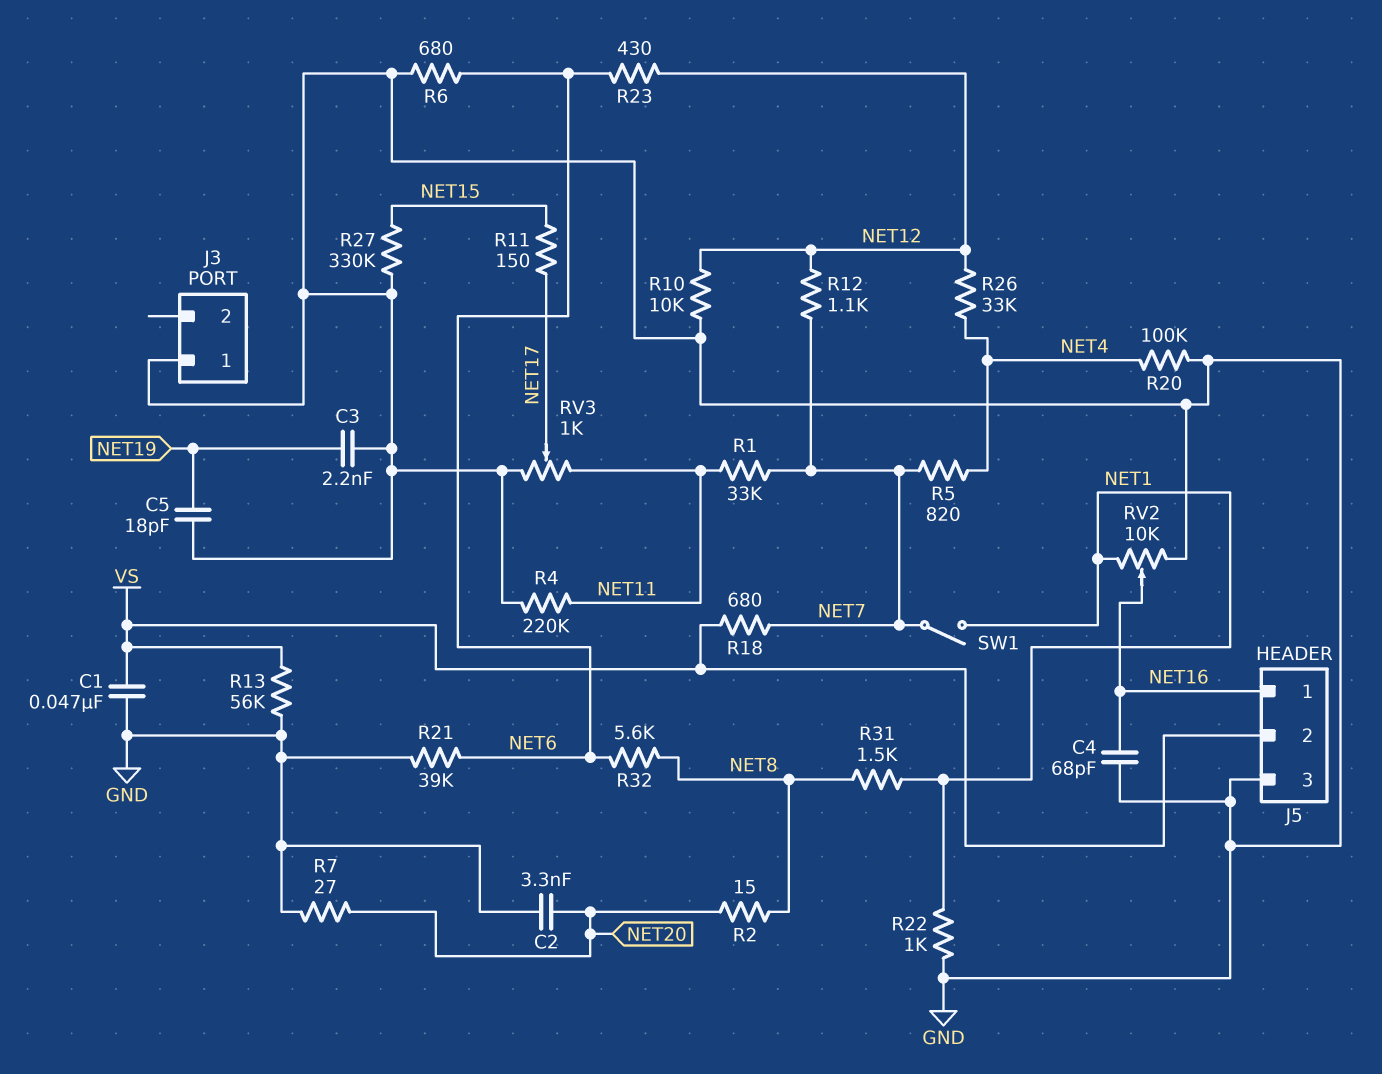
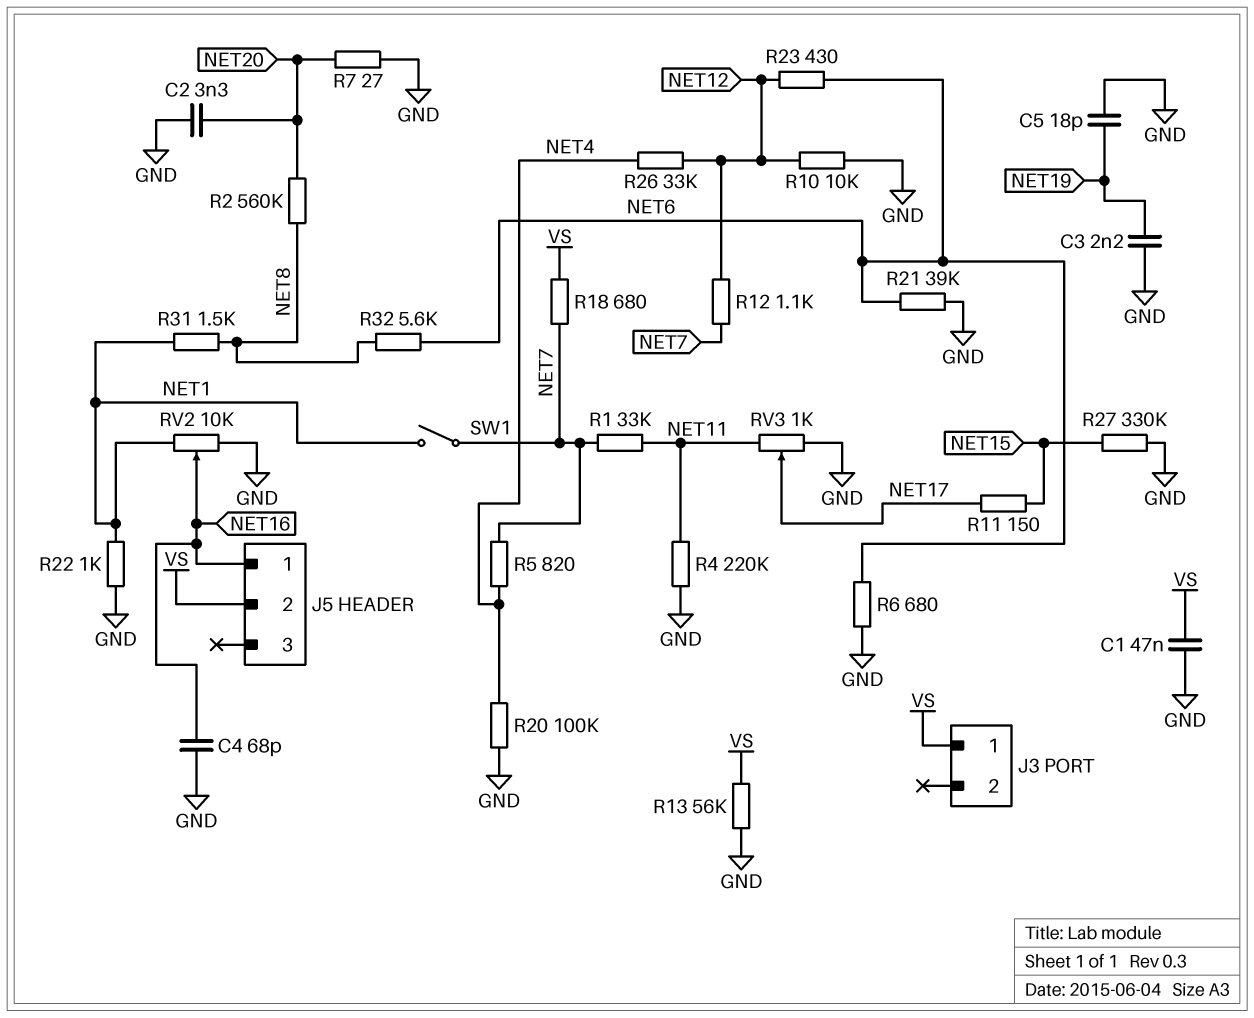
J3 pin 1: GND -> VS
J5 pin 3: GND -> none
R2: 15 (NET8, NET20) -> 560k (NET8, NET20)

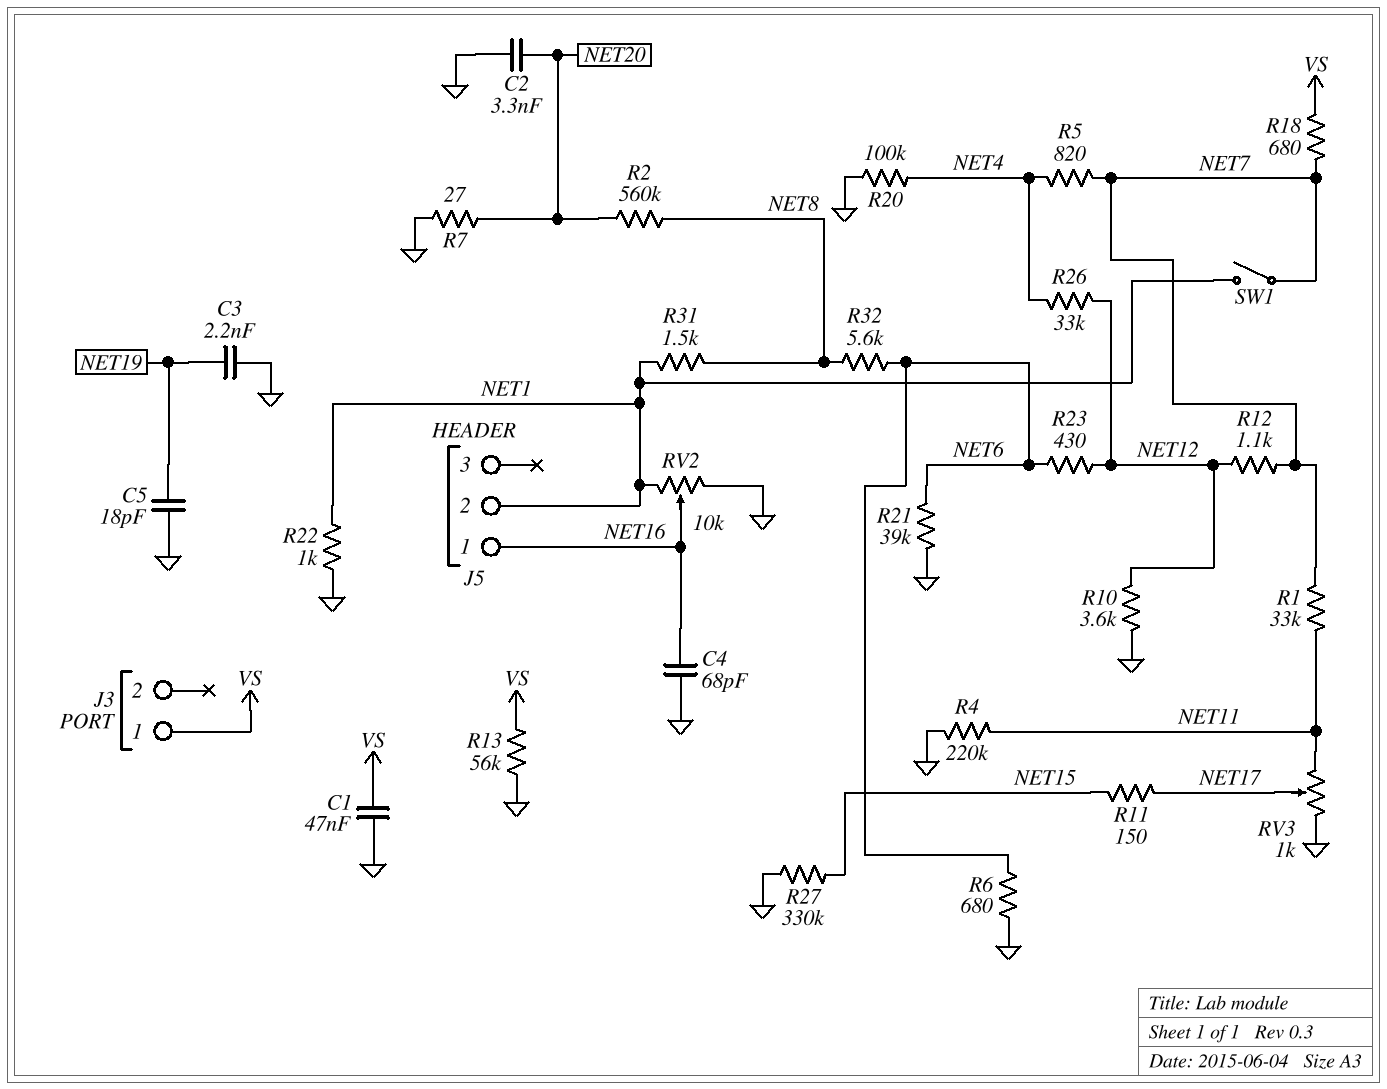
J5 pin 2: VS -> NET1
R10: 10k (GND, NET12) -> 3.6k (GND, NET12)

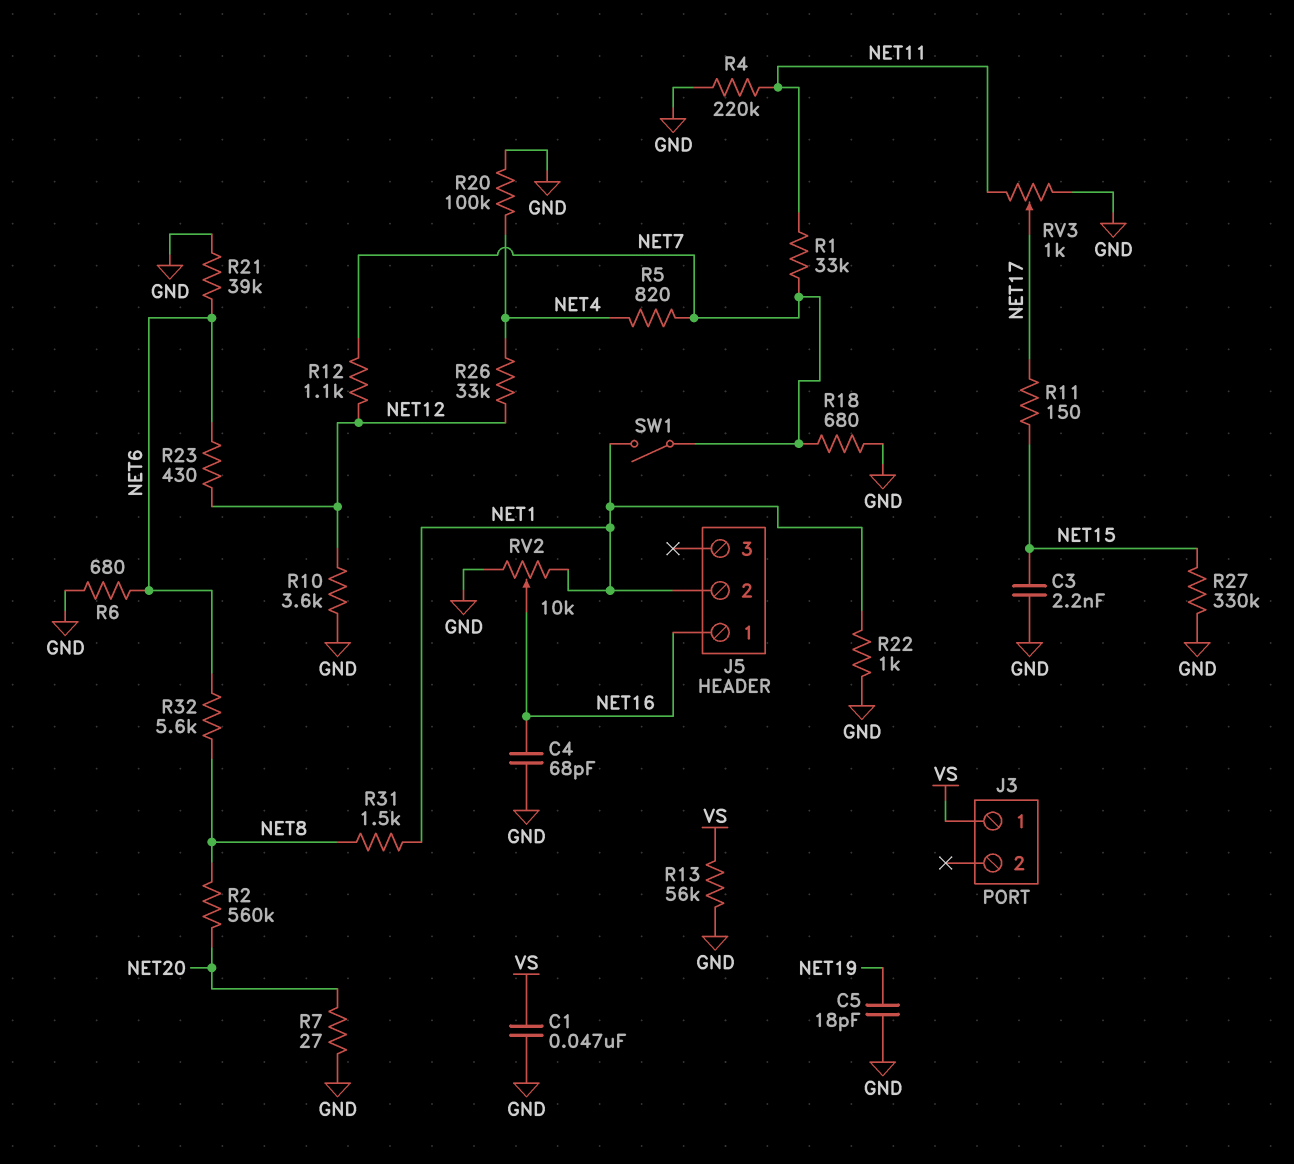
C2: 3.3nF (GND, NET20) -> none
C3: 2.2nF (GND, NET19) -> 2.2nF (GND, NET15)
R18: 680 (NET7, VS) -> 680 (GND, NET7)

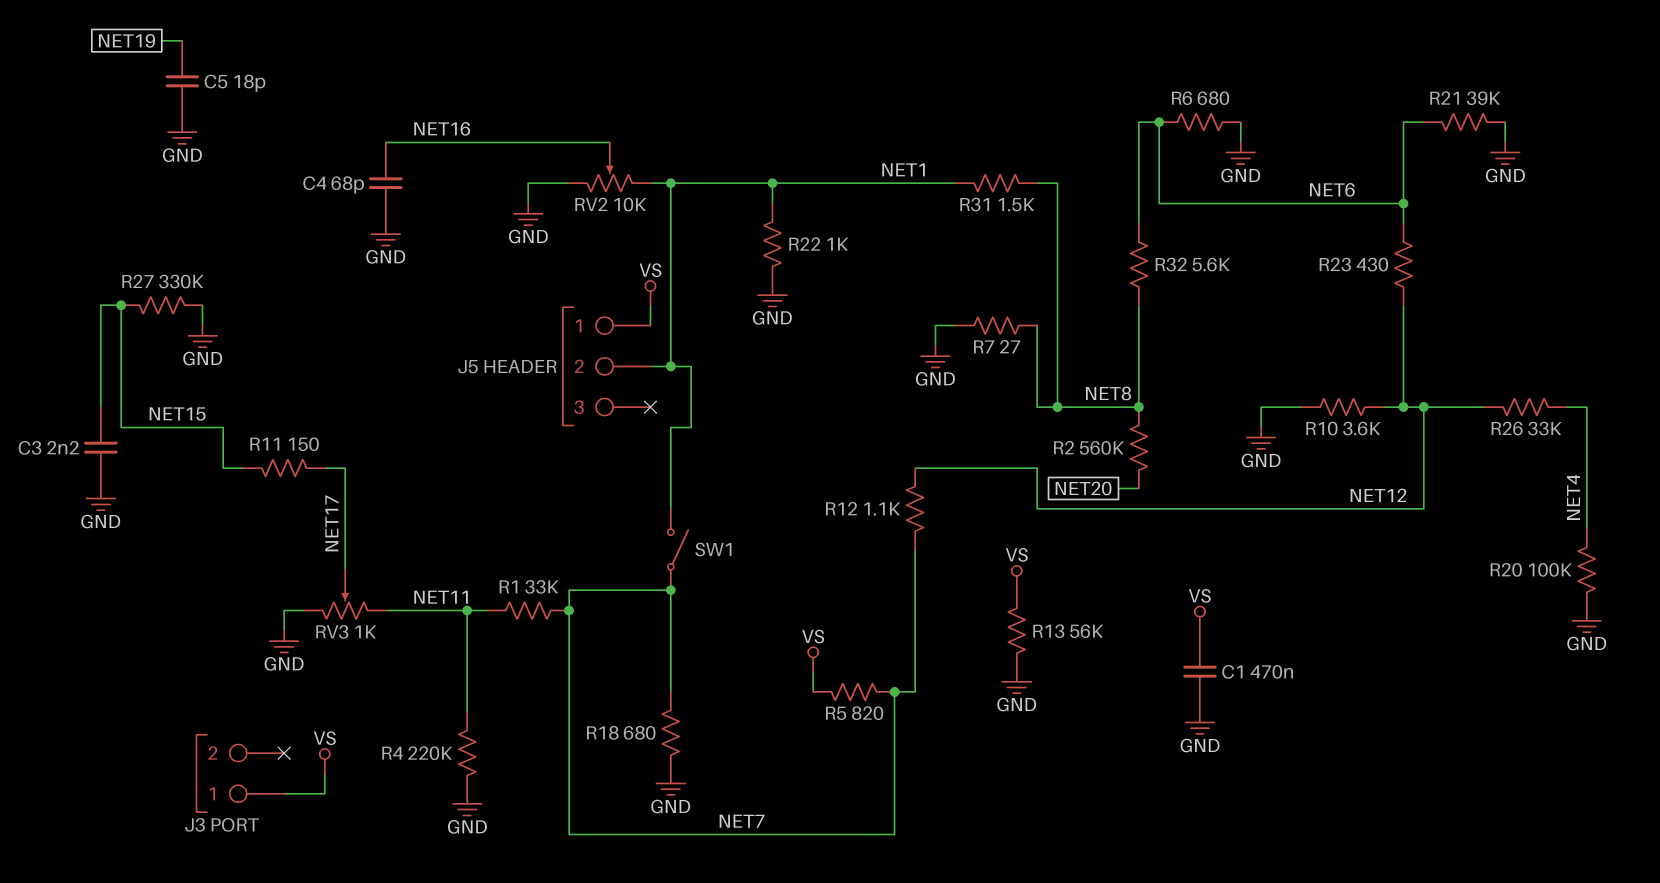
C1: 47nF (GND, VS) -> 470nF (GND, VS)
J5 pin 1: NET16 -> VS
R5: 820 (NET4, NET7) -> 820 (NET7, VS)
R7: 27 (GND, NET20) -> 27 (GND, NET8)

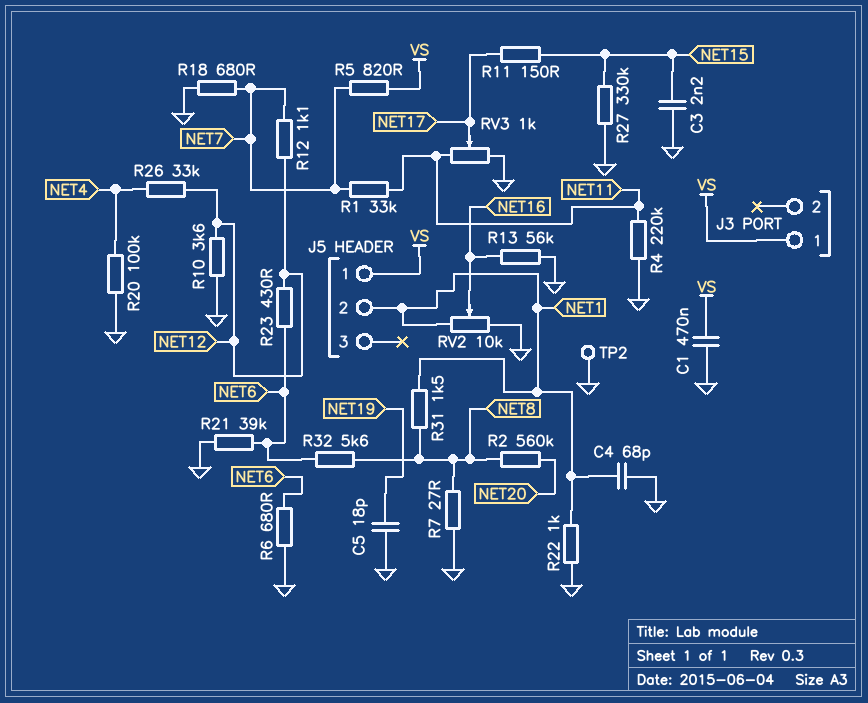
C4: 68pF (GND, NET16) -> 68pF (GND, NET1)
R13: 56k (GND, VS) -> 56k (GND, NET16)
SW1: switch (NET1, NET7) -> none
TP2: none -> test point (GND)

